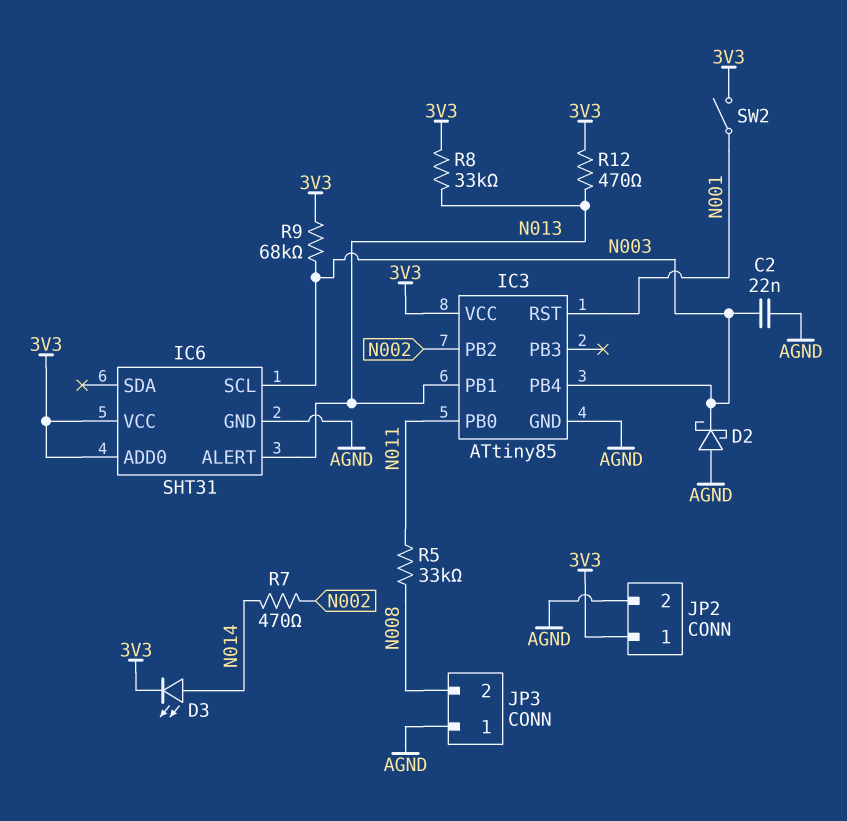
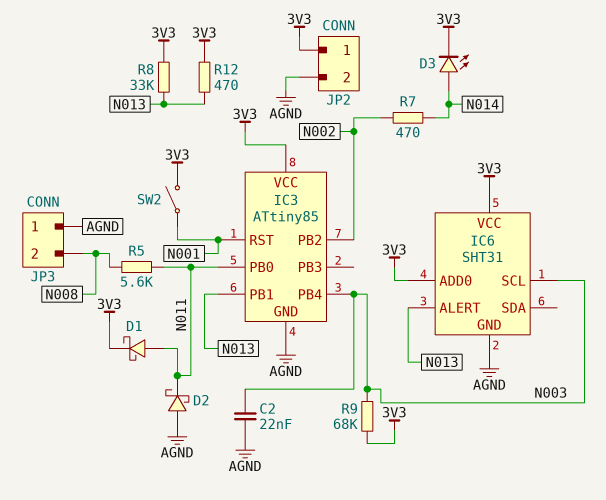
D1: none -> schottky (A N011, K 3V3)
D2: schottky (A AGND, K N003) -> schottky (A AGND, K N011)
R5: 33k (N008, N011) -> 5.6k (N008, N011)

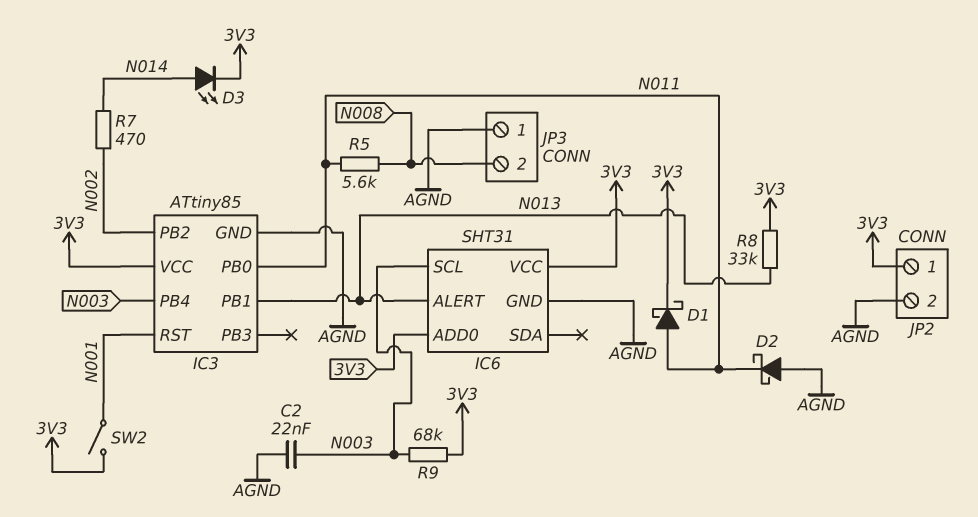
R12: 470 (3V3, N013) -> none

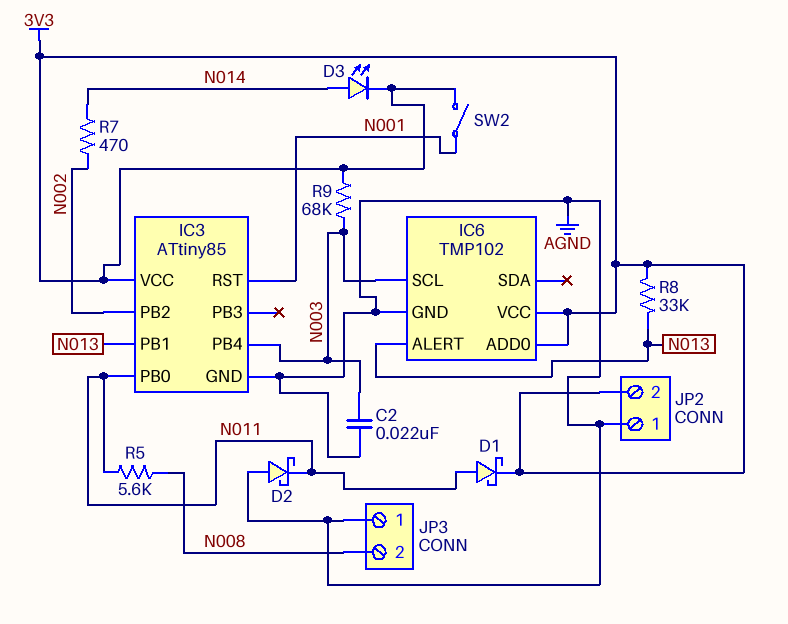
IC6: SHT31 -> TMP102
JP2 pin 1: 3V3 -> AGND
JP2 pin 2: AGND -> 3V3

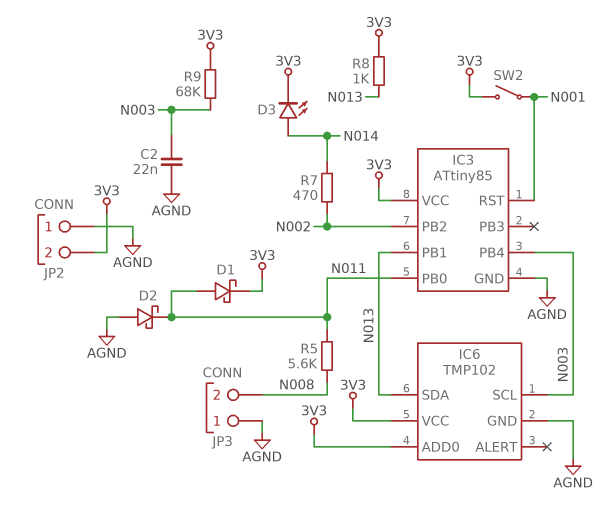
IC6 pin ALERT: N013 -> none
IC6 pin SDA: none -> N013
R8: 33k (3V3, N013) -> 1k (3V3, N013)

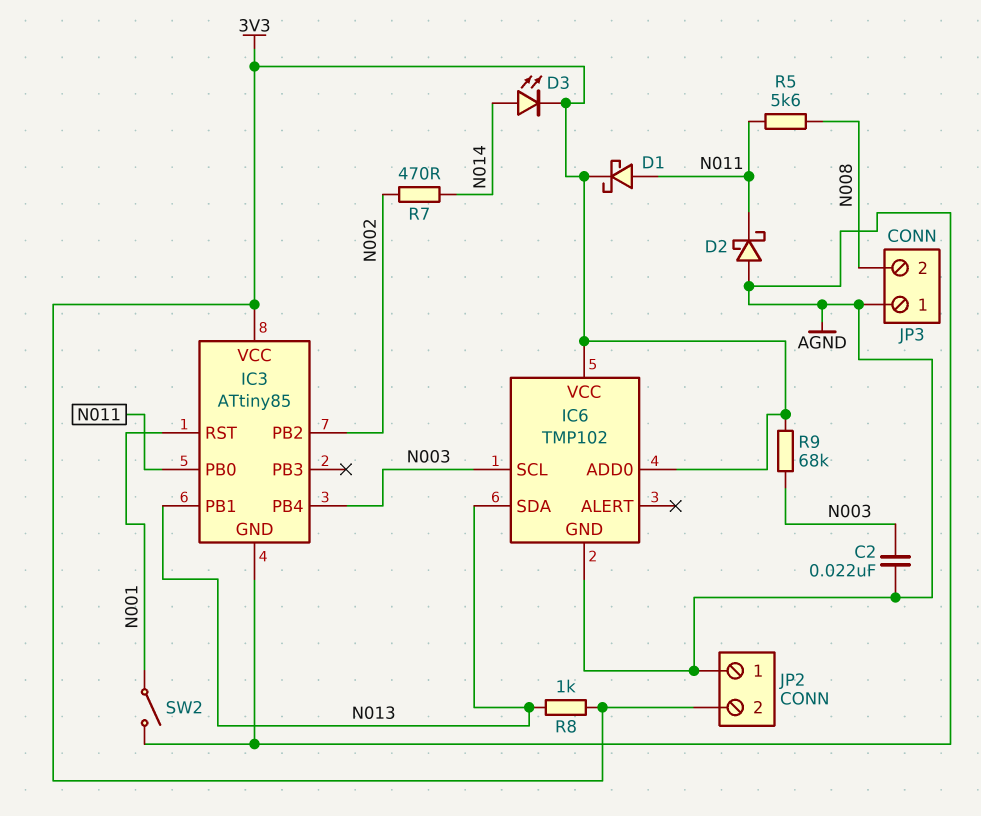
SW2: switch (3V3, N001) -> switch (AGND, N001)

